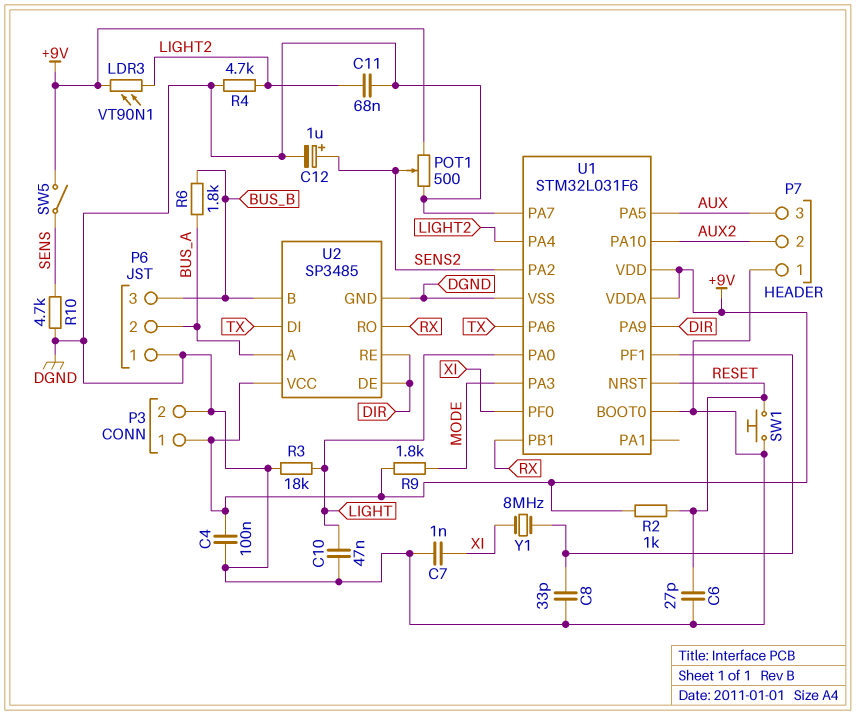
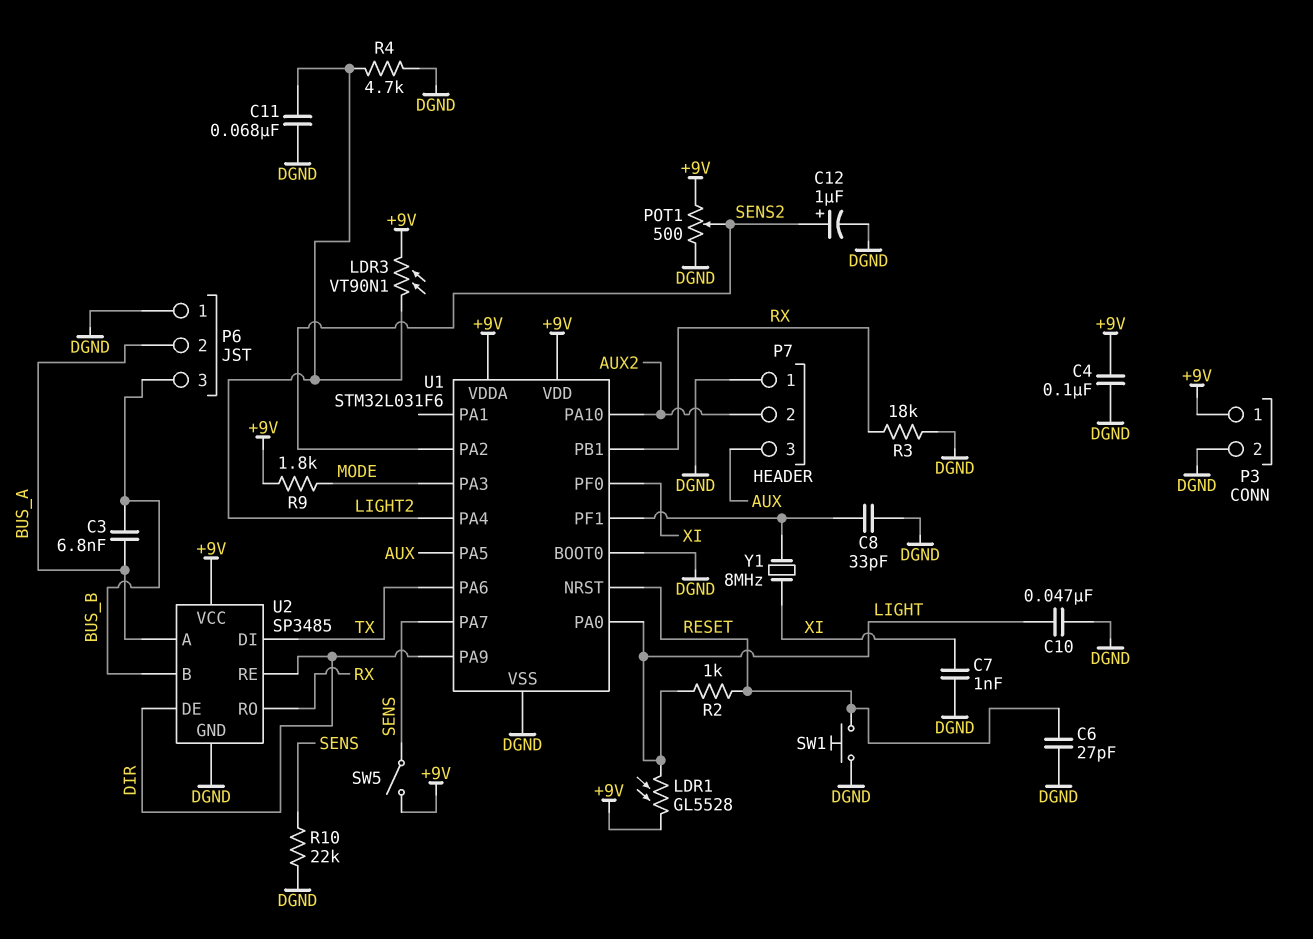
C3: none -> 6.8nF (BUS_A, BUS_B)
LDR1: none -> GL5528 (+9V, LIGHT)
R2: 1k (+9V, RESET) -> 1k (LIGHT, RESET)
R3: 18k (DGND, LIGHT) -> 18k (DGND, RX)
R6: 1.8k (BUS_A, BUS_B) -> none
R10: 4.7k (DGND, SENS) -> 22k (DGND, SENS)
U1 pin PA7: DGND -> SENS

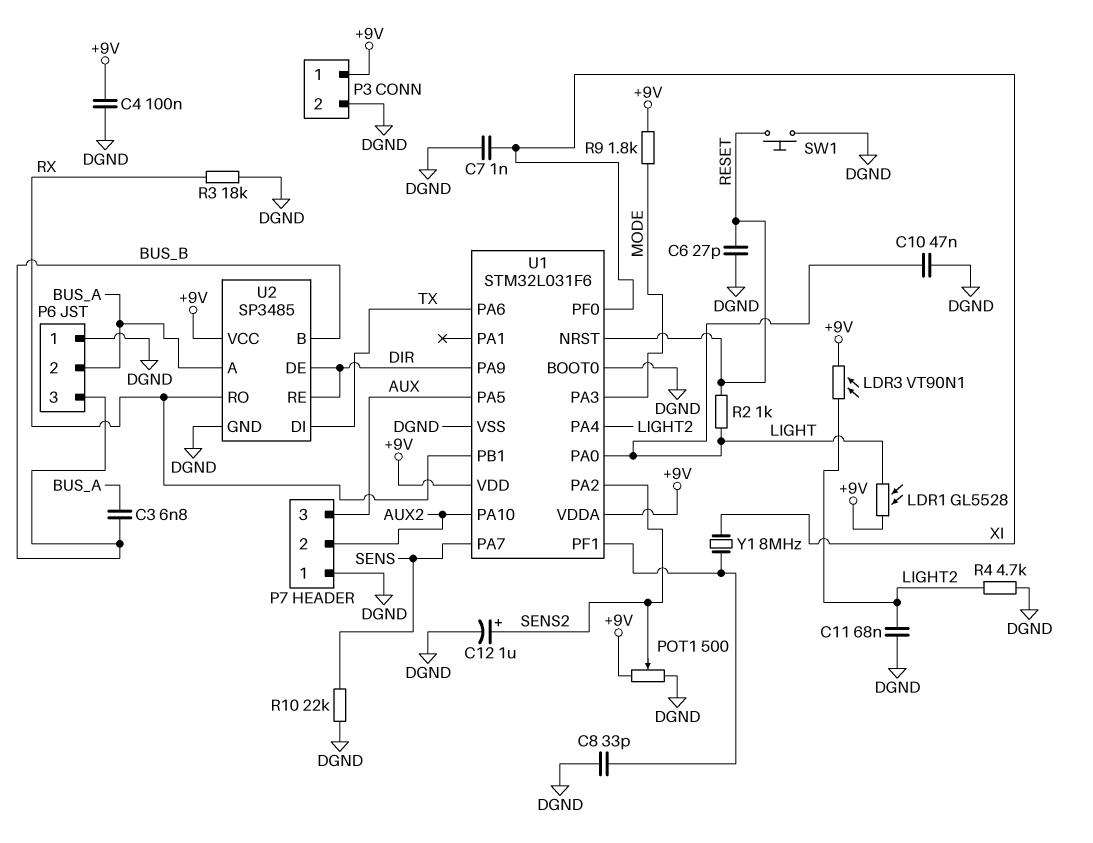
SW5: switch (+9V, SENS) -> none

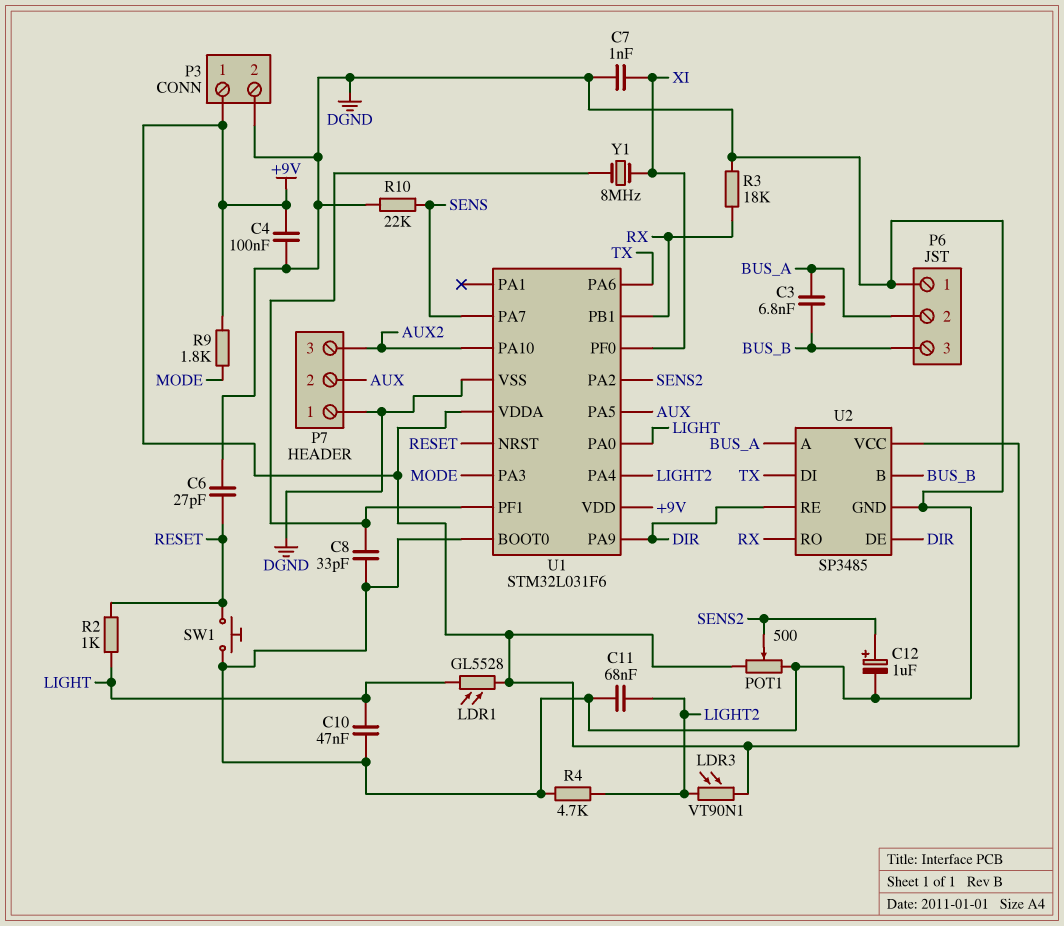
P7 pin 2: AUX2 -> AUX
P7 pin 3: AUX -> AUX2

